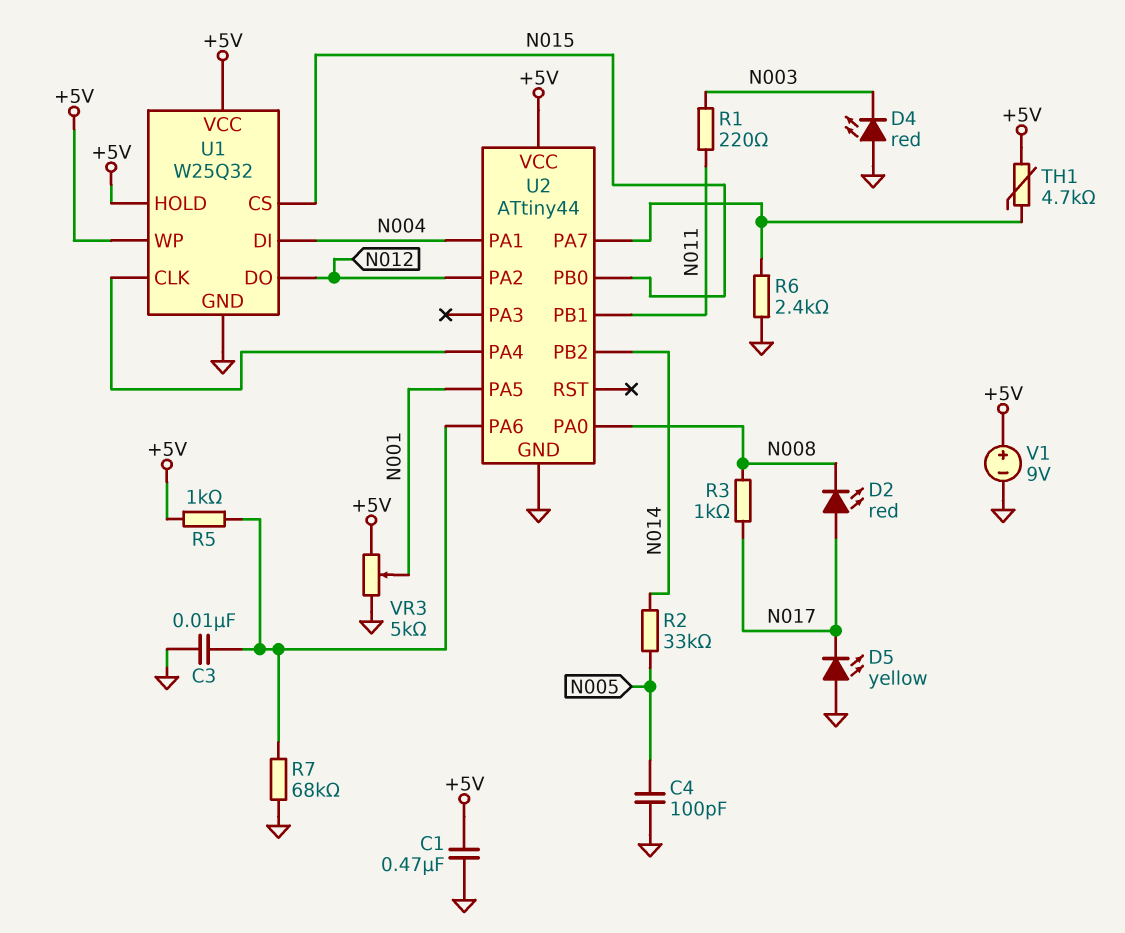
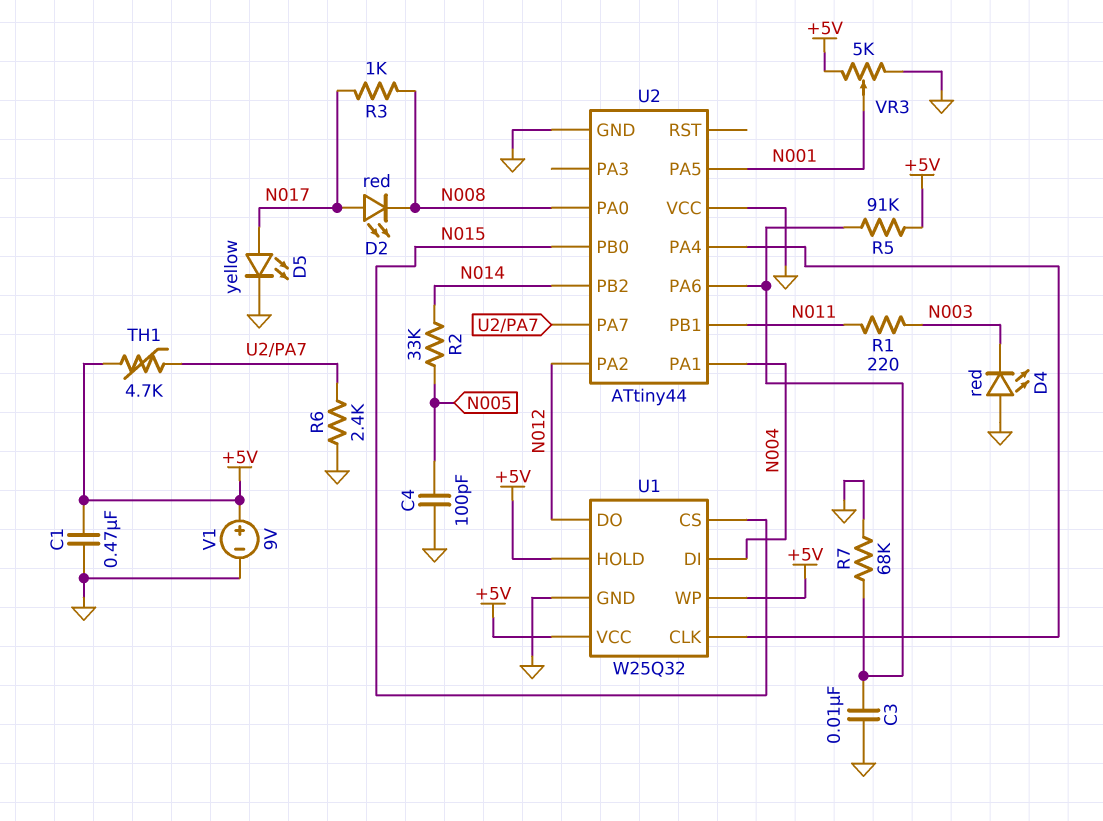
D5: LED yellow (A GND, K N017) -> LED yellow (A N017, K GND)
R5: 1k (+5V, U2/PA6) -> 91k (+5V, U2/PA6)
U2 pin VCC: +5V -> GND

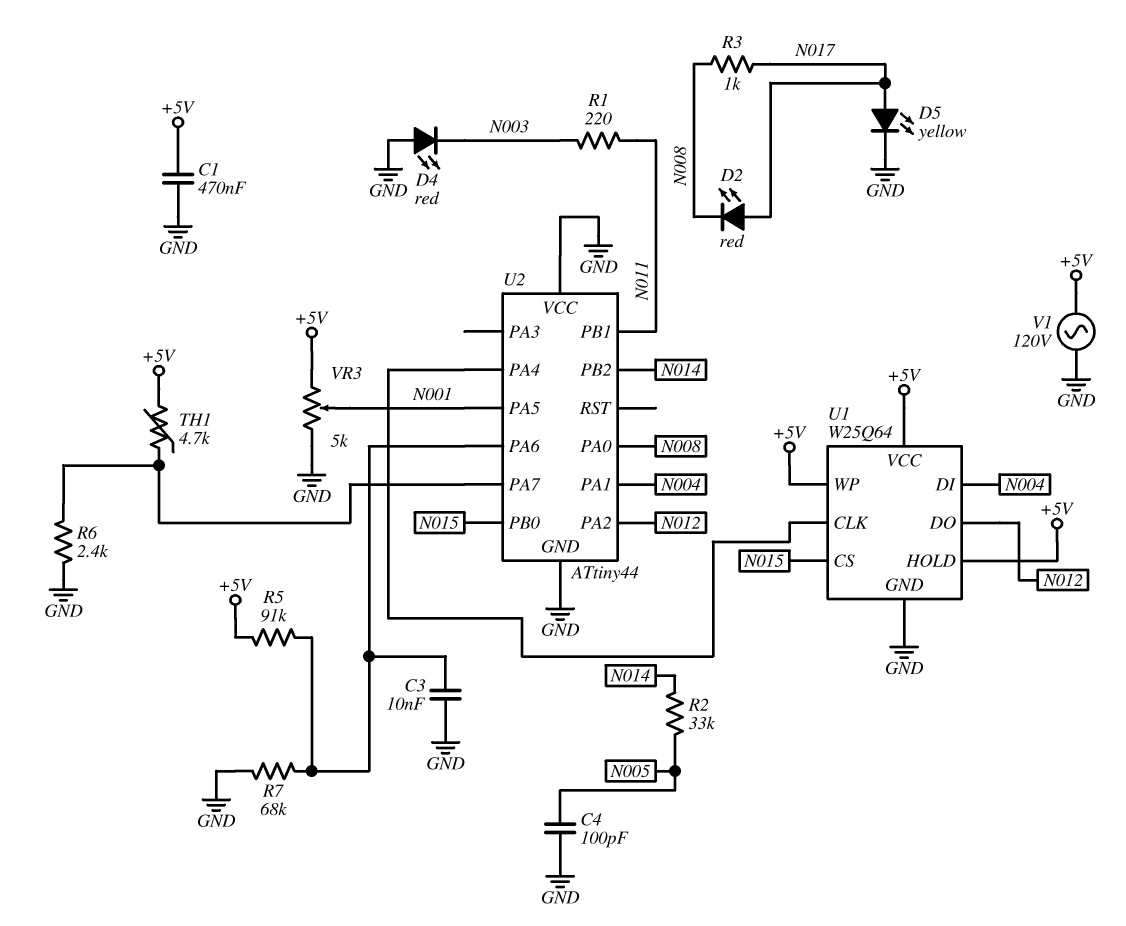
U1: W25Q32 -> W25Q64
V1: 9V (plus +5V, minus GND) -> AC 120V (+5V, GND)

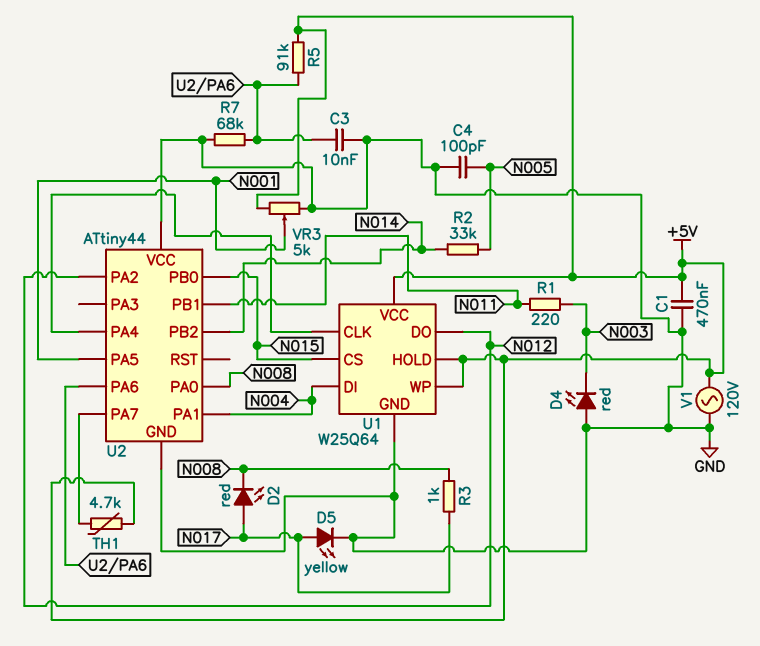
R6: 2.4k (GND, U2/PA7) -> none

